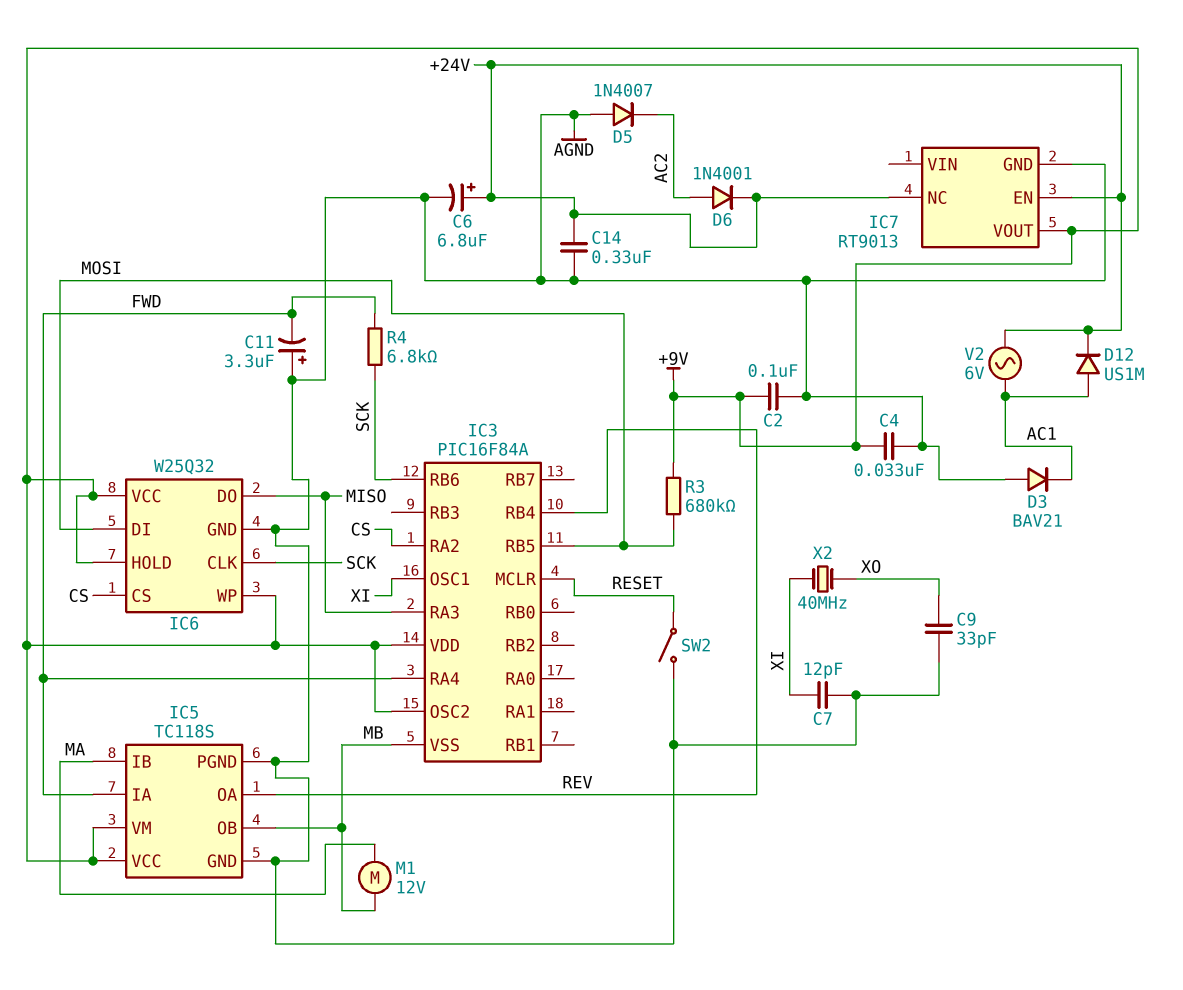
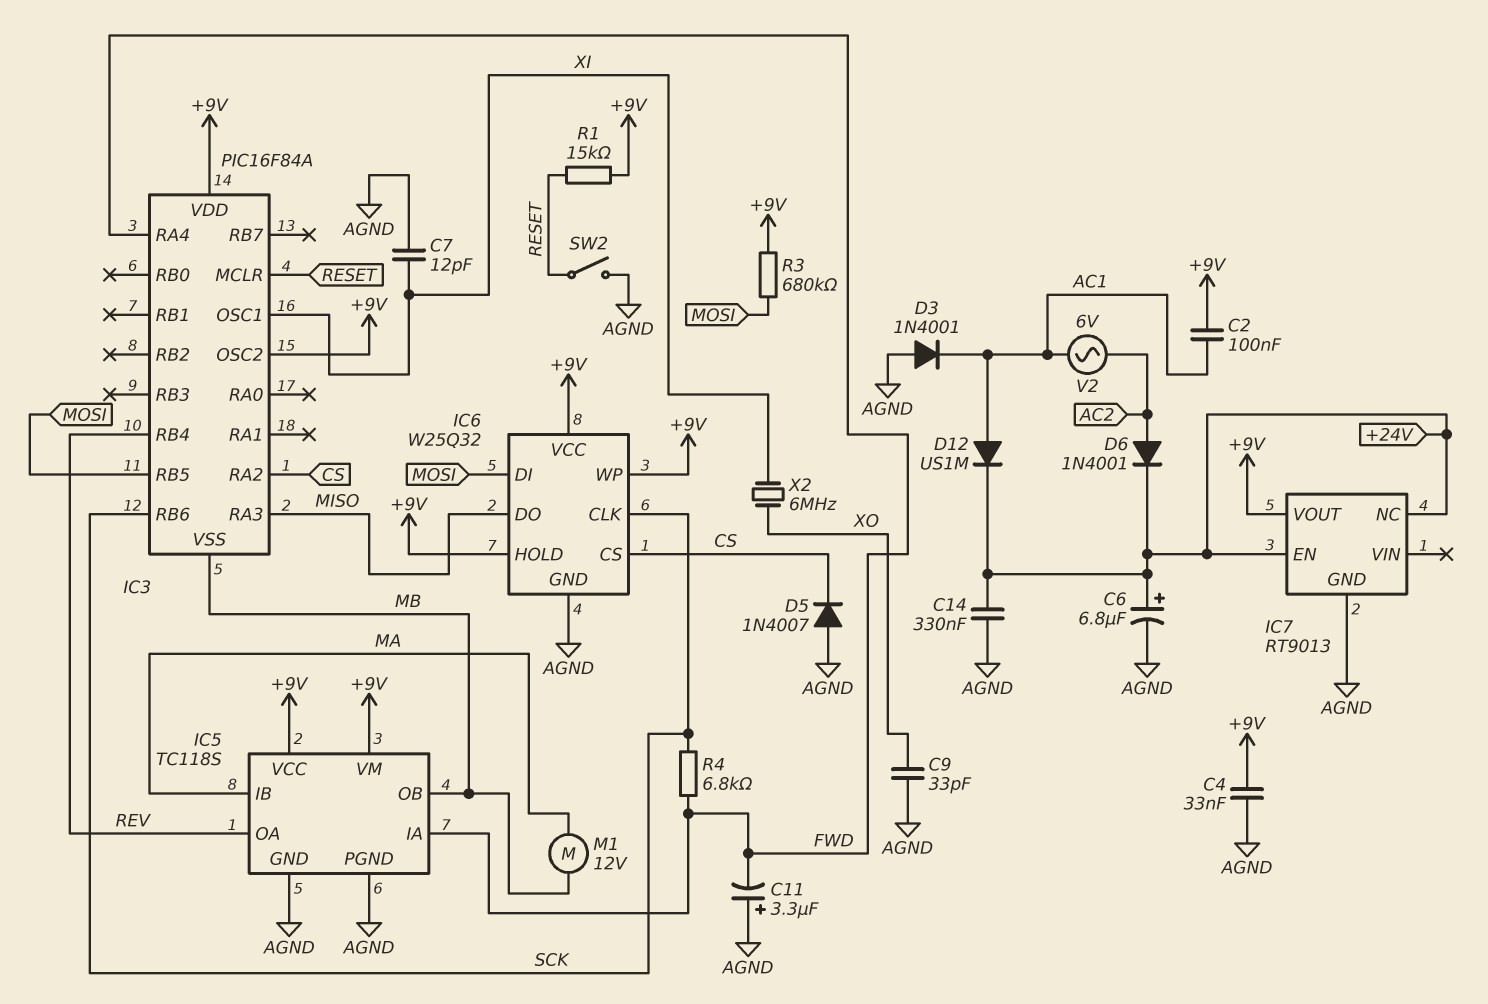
C2: 100nF (+9V, AGND) -> 100nF (+9V, AC1)
D3: diode BAV21 (A AGND, K AC1) -> diode 1N4001 (A AGND, K AC1)
D5: diode 1N4007 (A AGND, K AC2) -> diode 1N4007 (A AGND, K CS)
R1: none -> 15k (+9V, RESET)
V2: AC 6V (+24V, AC1) -> AC 6V (AC1, AC2)
X2: 40MHz (XI, XO) -> 6MHz (XI, XO)

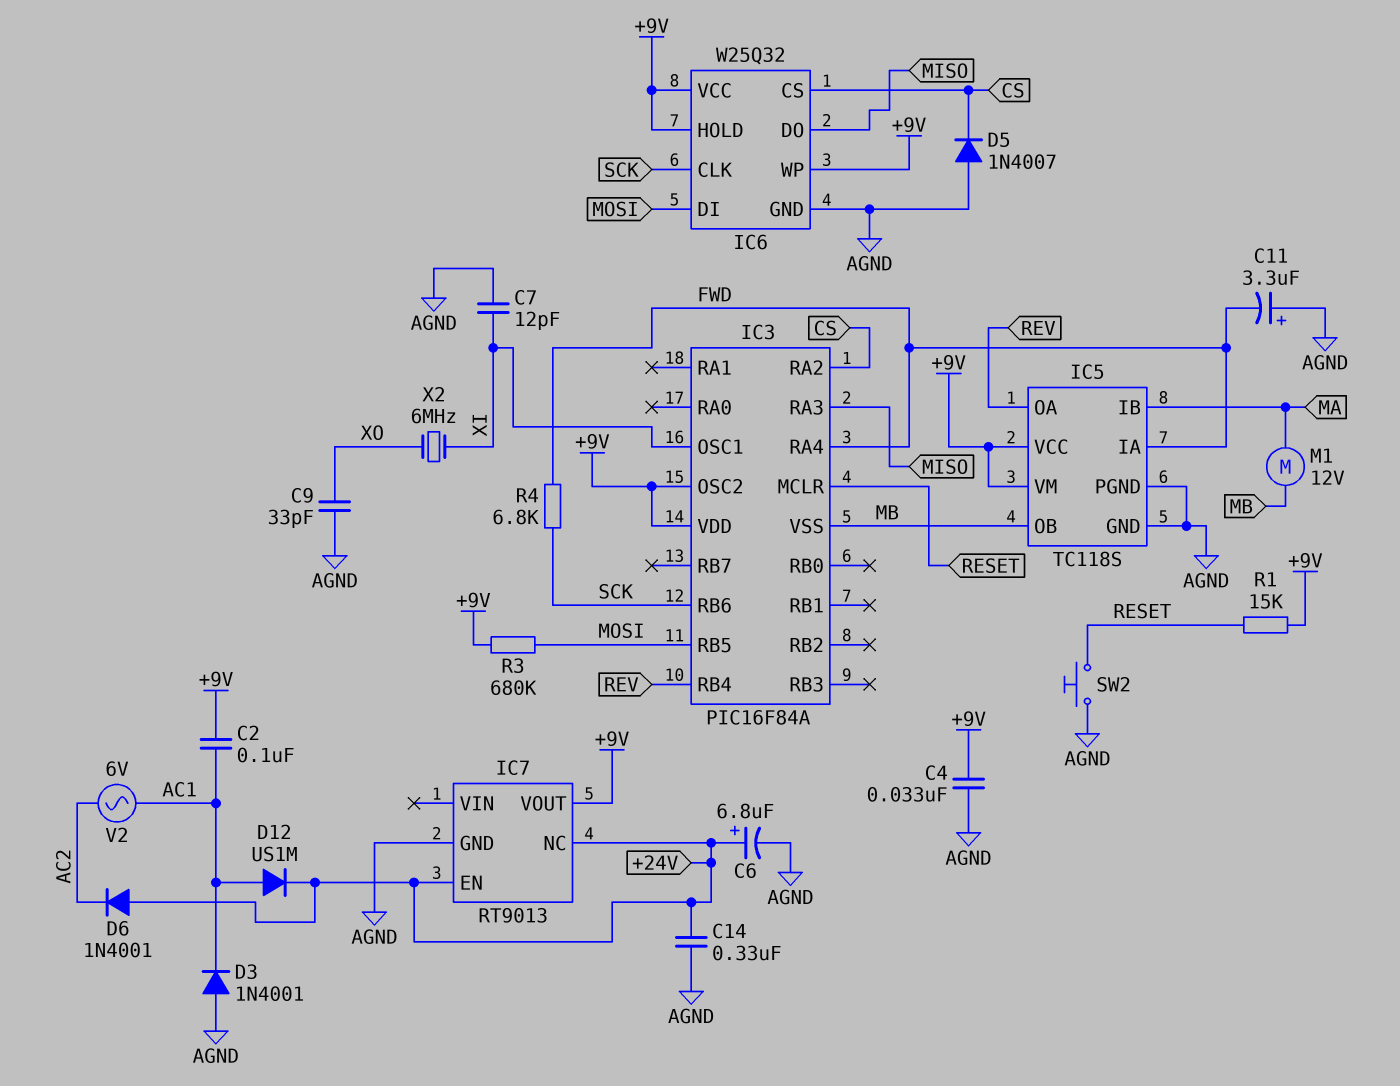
D6: diode 1N4001 (A AC2, K +24V) -> diode 1N4001 (A +24V, K AC2)
SW2: switch (AGND, RESET) -> button (AGND, RESET)

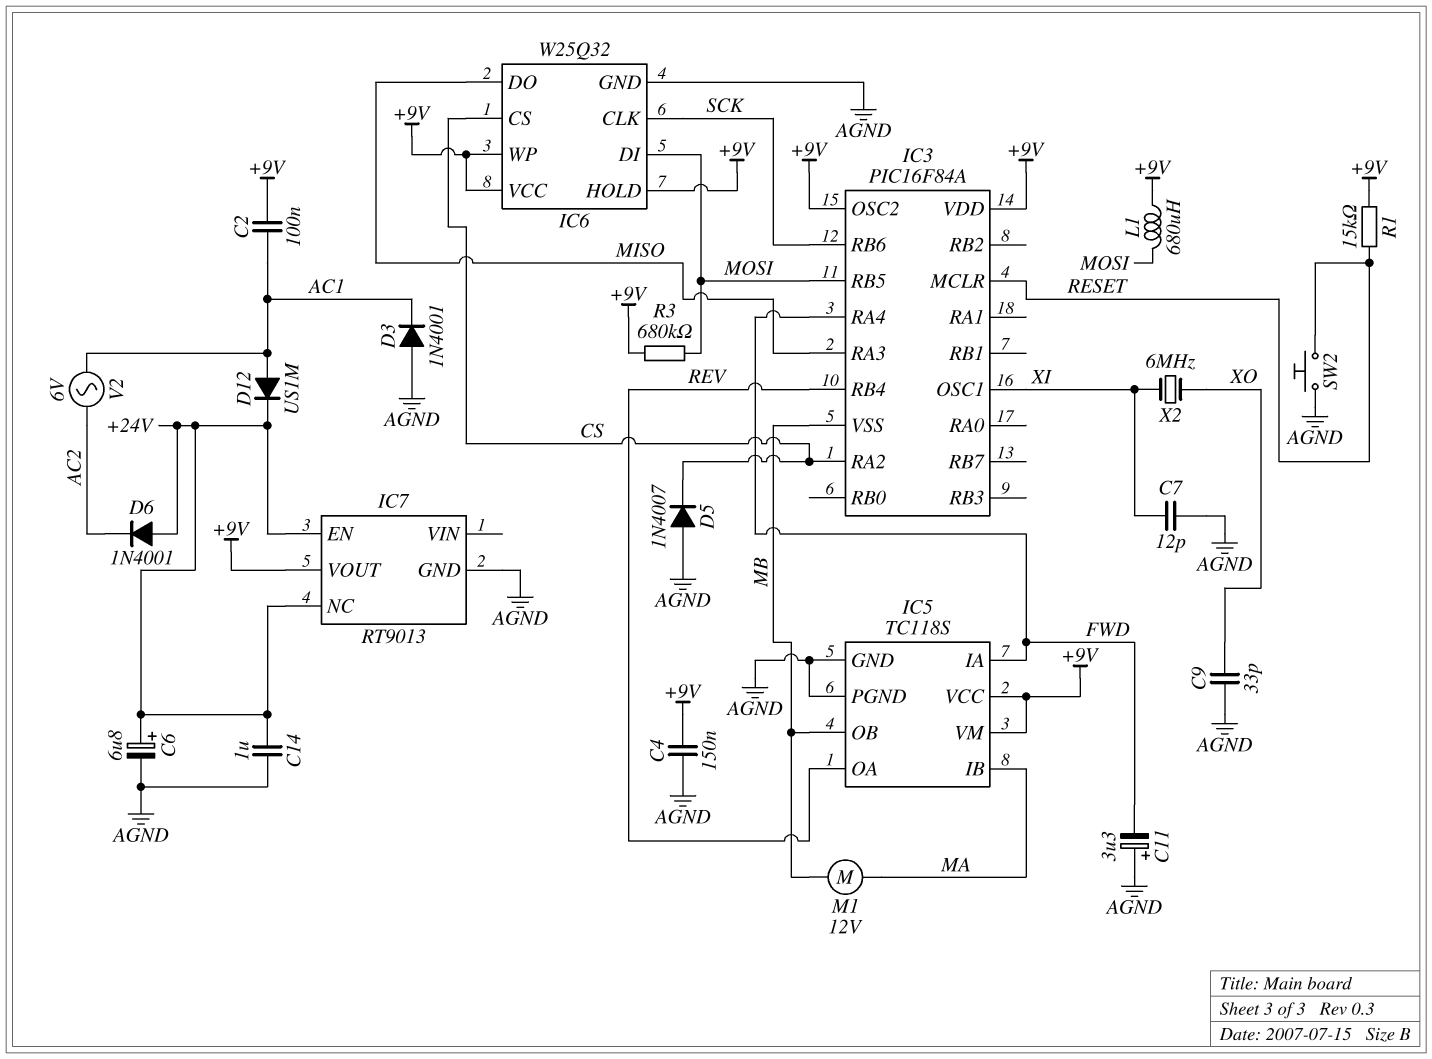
C4: 33nF (+9V, AGND) -> 150nF (+9V, AGND)
C14: 330nF (+24V, AGND) -> 1uF (+24V, AGND)
L1: none -> 680uH (+9V, MOSI)
R4: 6.8k (FWD, SCK) -> none

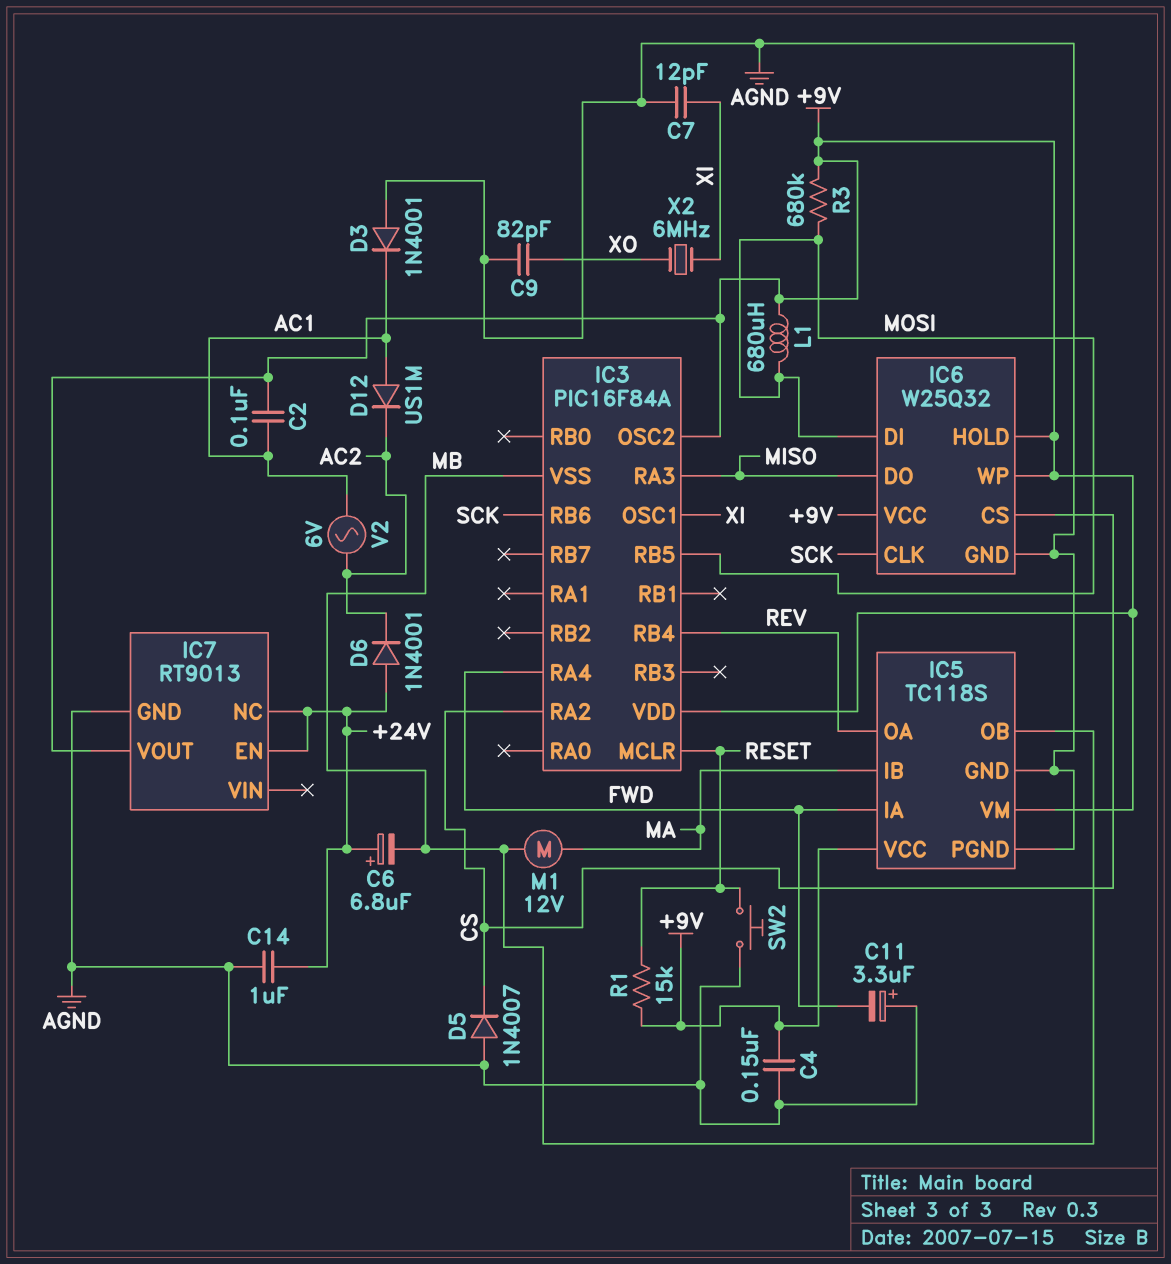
C6: 6.8uF (plus +24V, minus AGND) -> 6.8uF (plus +24V, minus MB)
C9: 33pF (AGND, XO) -> 82pF (AGND, XO)
D12: diode US1M (A AC1, K +24V) -> diode US1M (A AC1, K AC2)

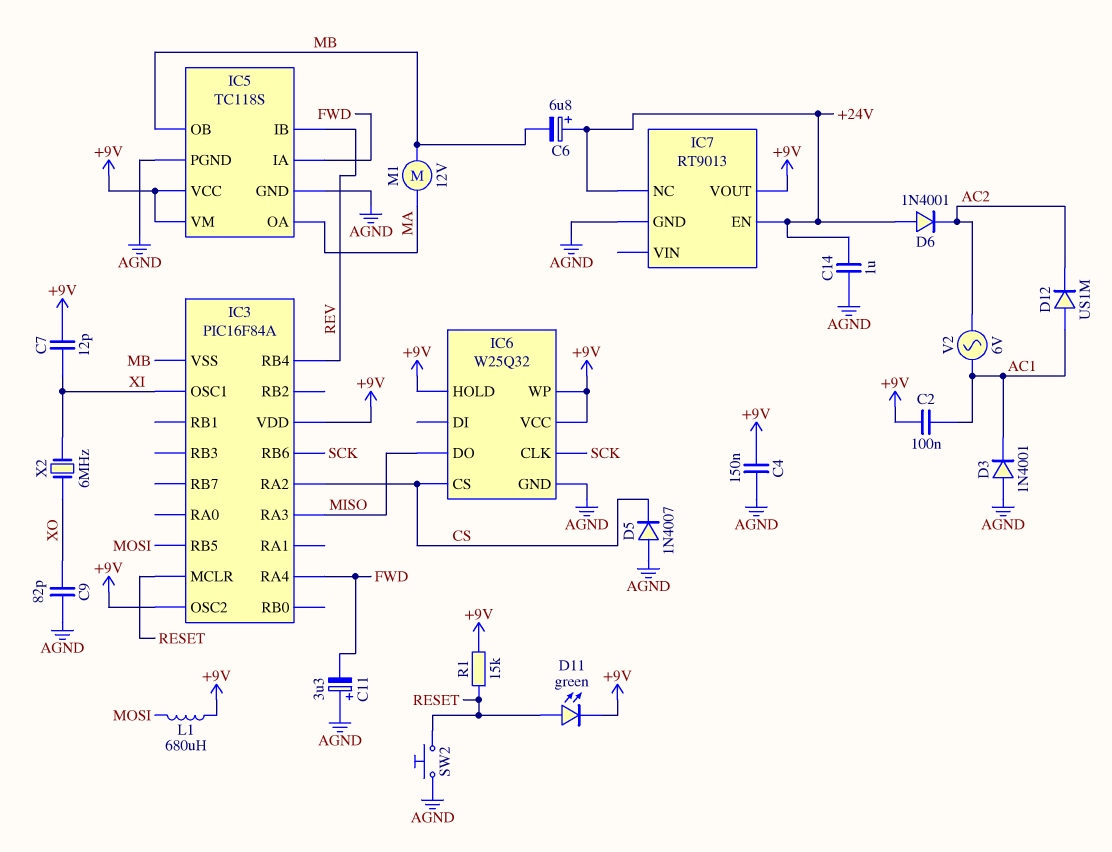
C7: 12pF (AGND, XI) -> 12pF (+9V, XI)
D11: none -> LED green (A RESET, K +9V)
IC5 pin IB: MA -> REV
IC5 pin OA: REV -> MA
IC6 pin DI: MOSI -> none
R3: 680k (+9V, MOSI) -> none

